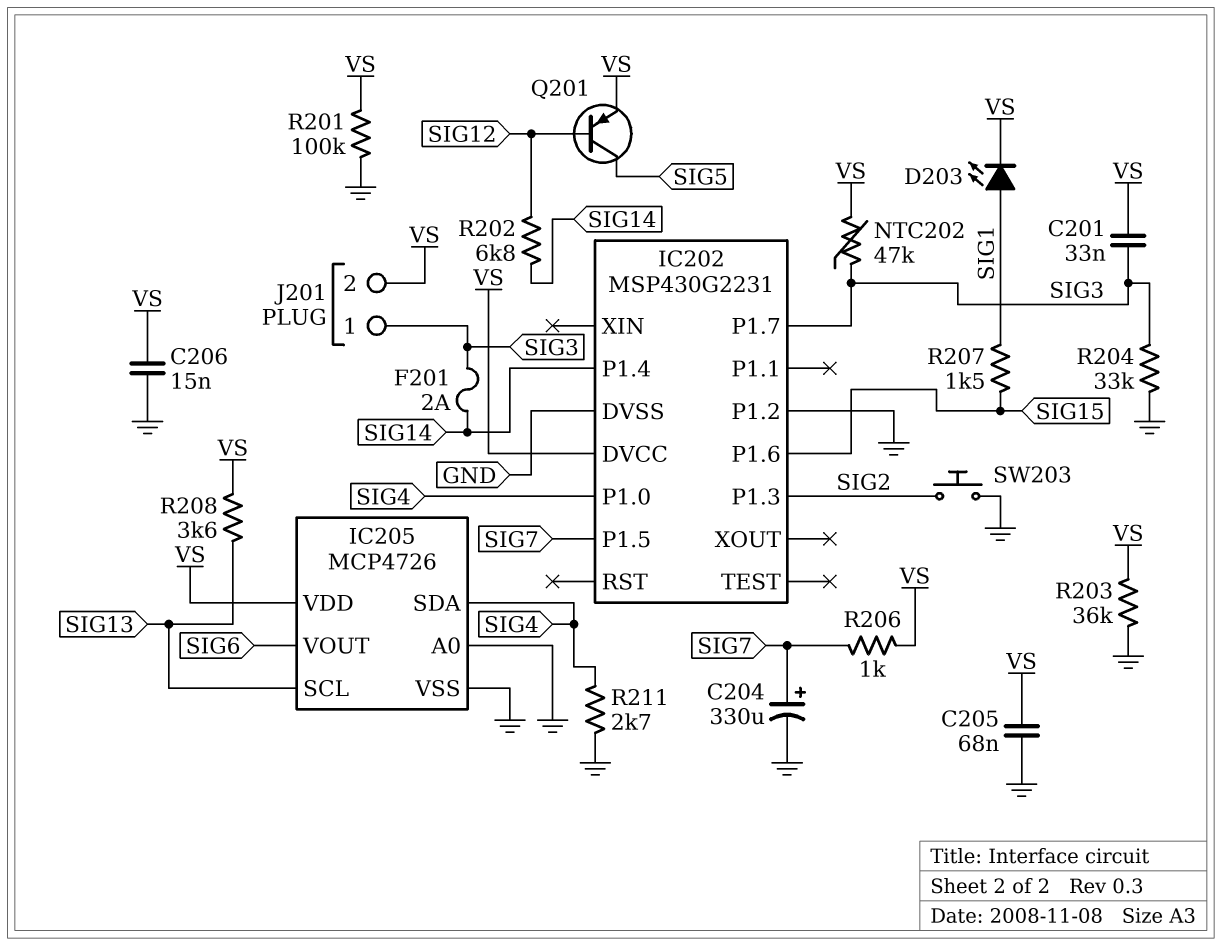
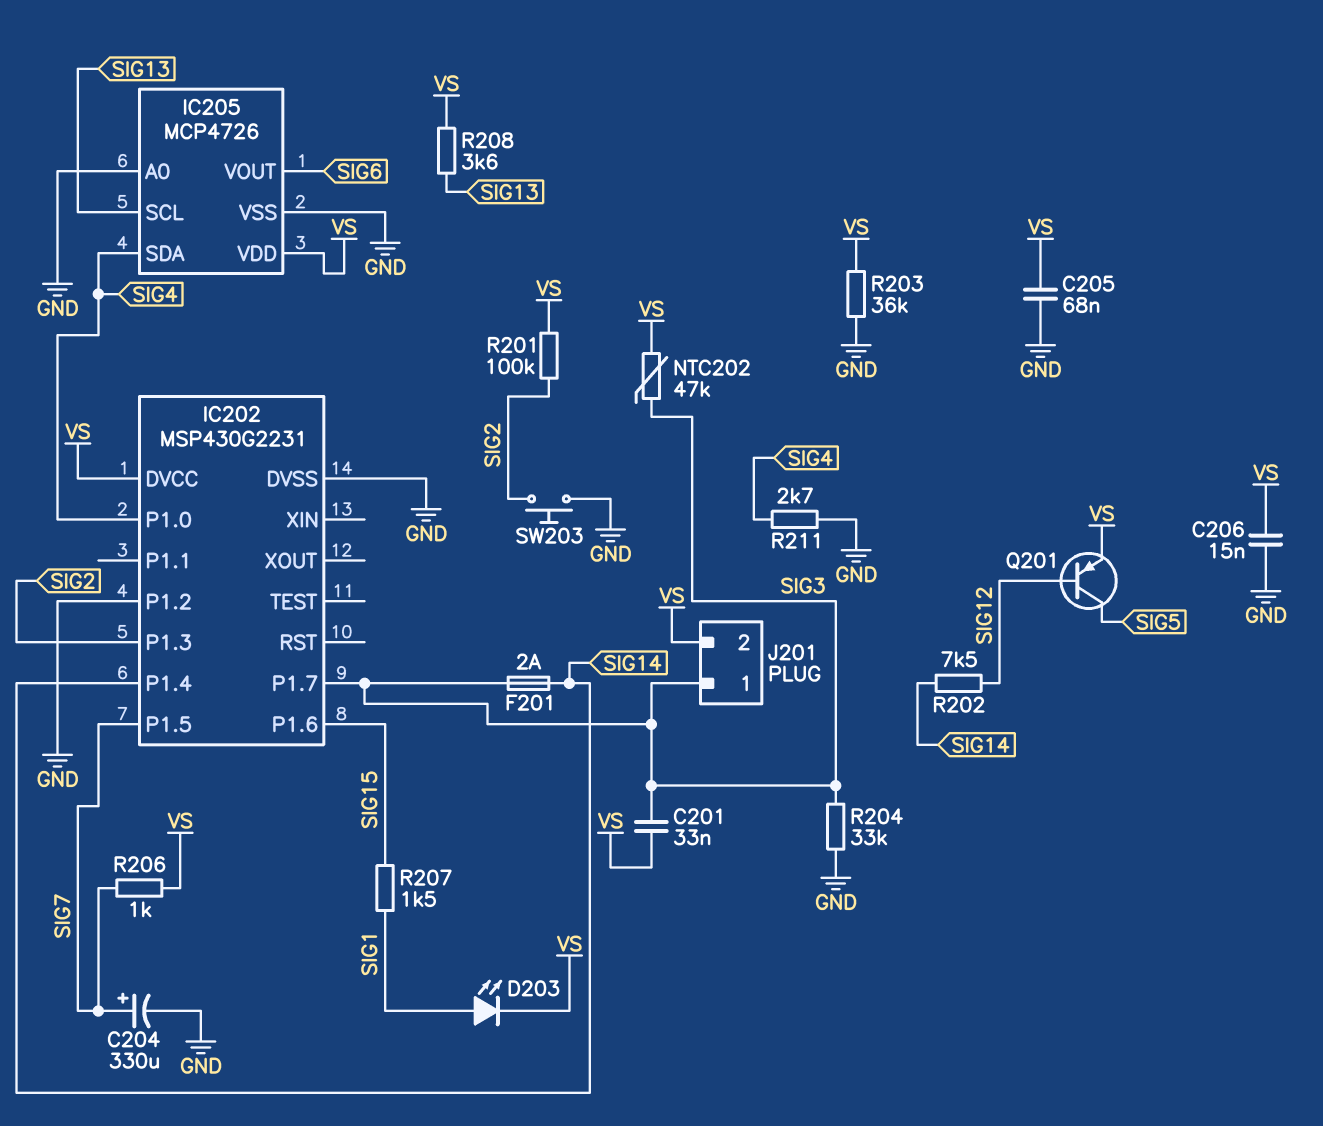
R201: 100k (GND, VS) -> 100k (SIG2, VS)
R202: 6.8k (SIG12, SIG14) -> 7.5k (SIG12, SIG14)

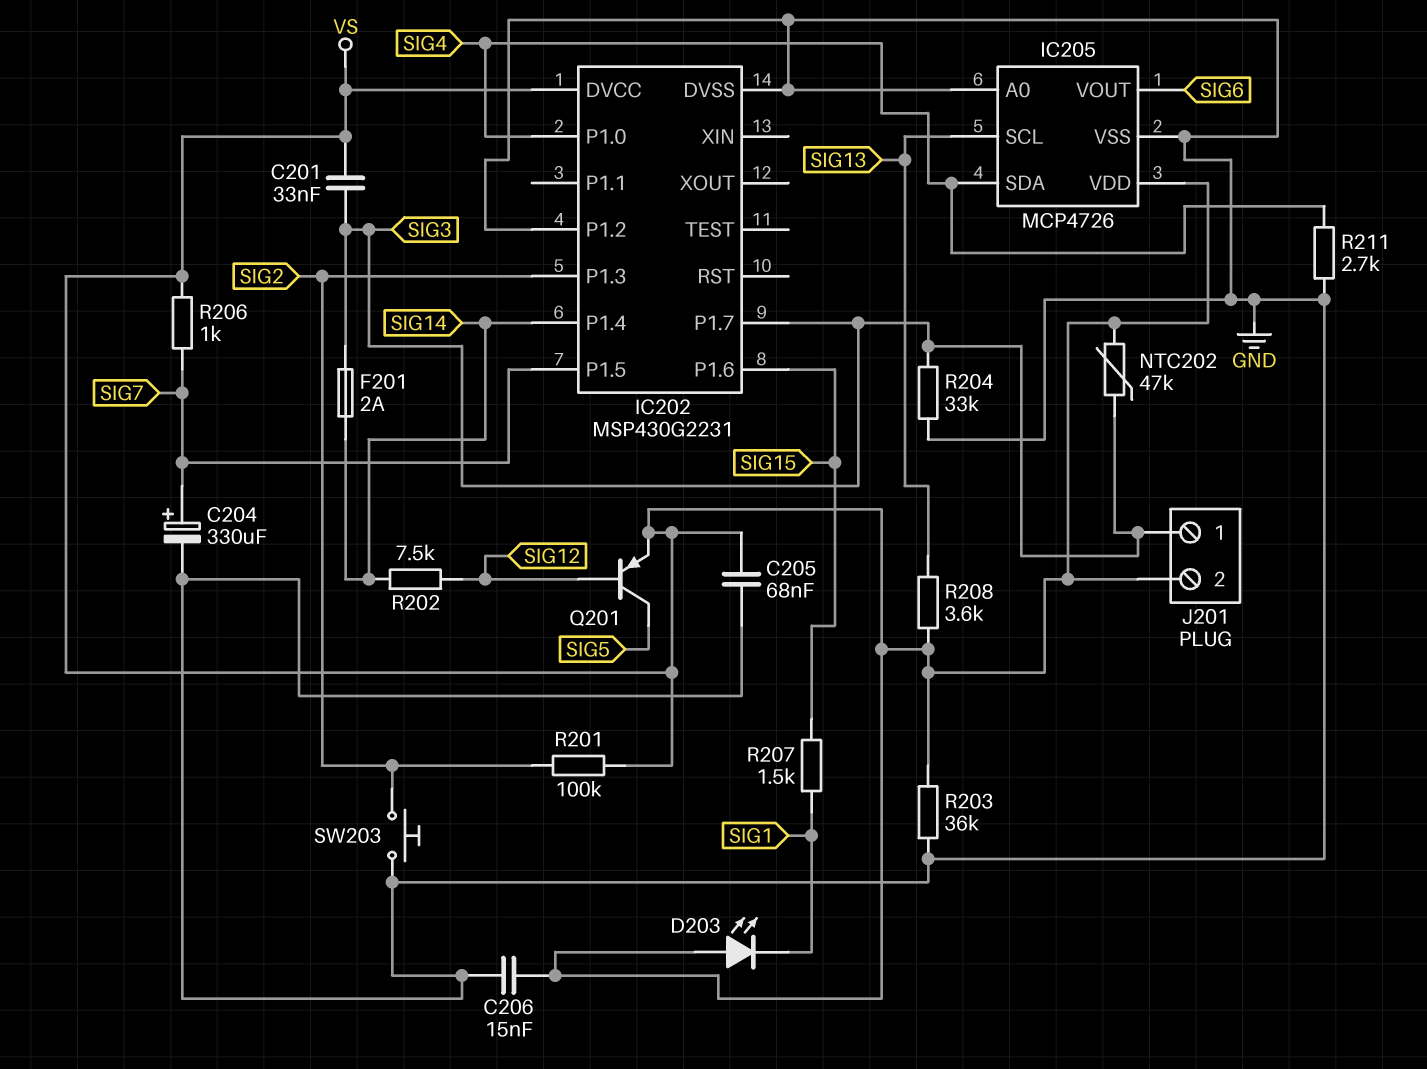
D203: LED (A SIG1, K VS) -> LED (A VS, K SIG1)

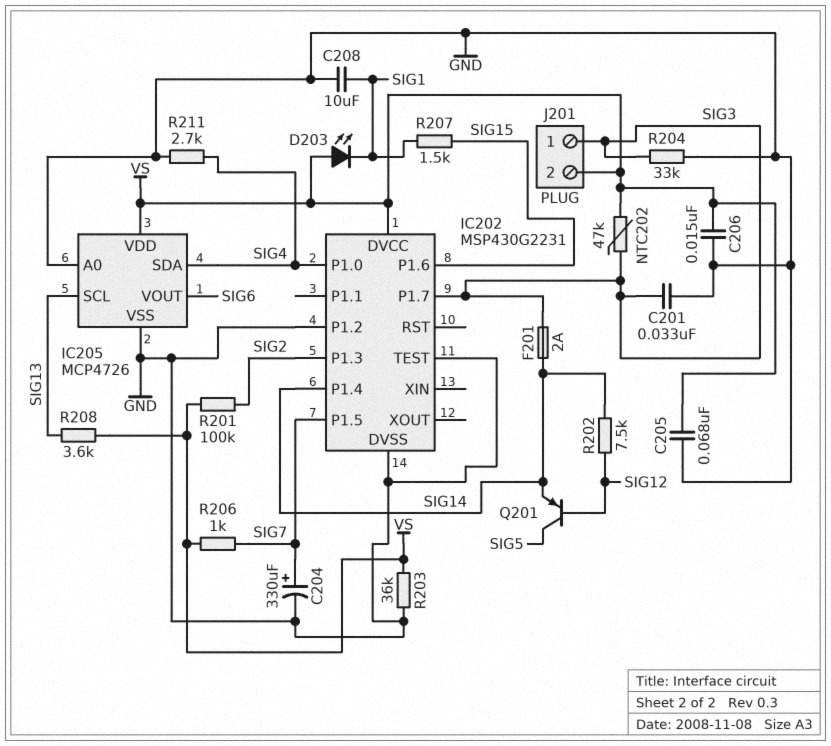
C201: 33nF (SIG3, VS) -> 33nF (GND, SIG3)
C208: none -> 10uF (GND, SIG1)
IC202 pin TEST: none -> GND
Q201: PNP (B SIG12, C SIG5, E VS) -> PNP (B SIG12, C SIG5, E SIG14)
SW203: button (GND, SIG2) -> none

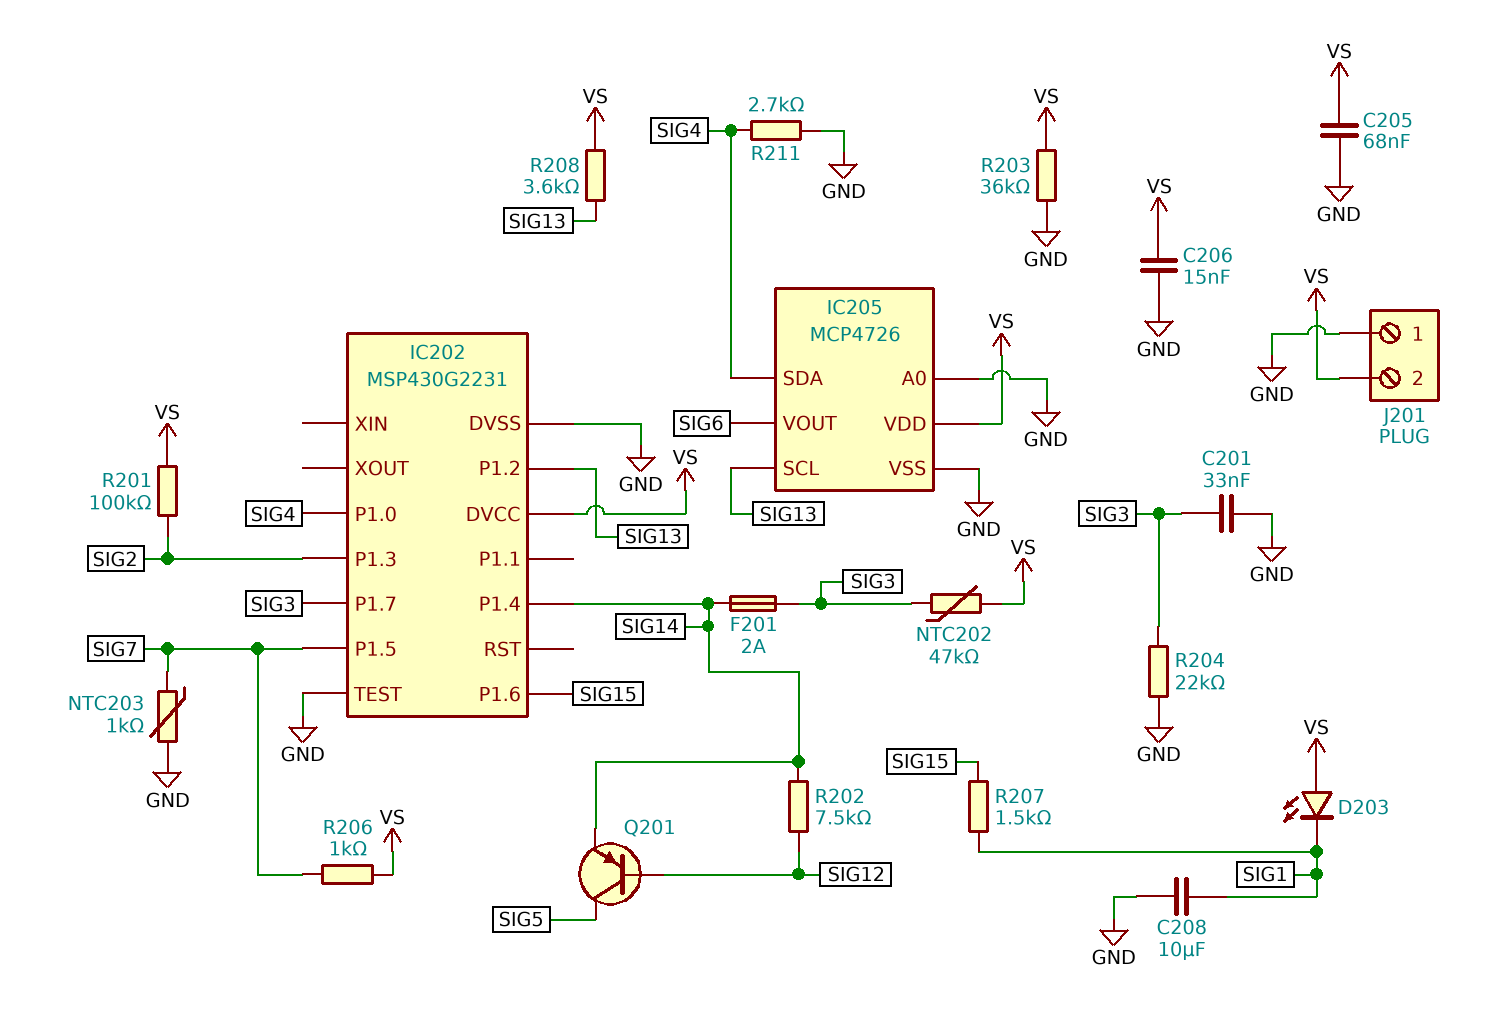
C204: 330uF (plus SIG7, minus GND) -> none
IC202 pin P1.2: GND -> SIG13
J201 pin 1: SIG3 -> GND
NTC203: none -> 1k (GND, SIG7)
R204: 33k (GND, SIG3) -> 22k (GND, SIG3)

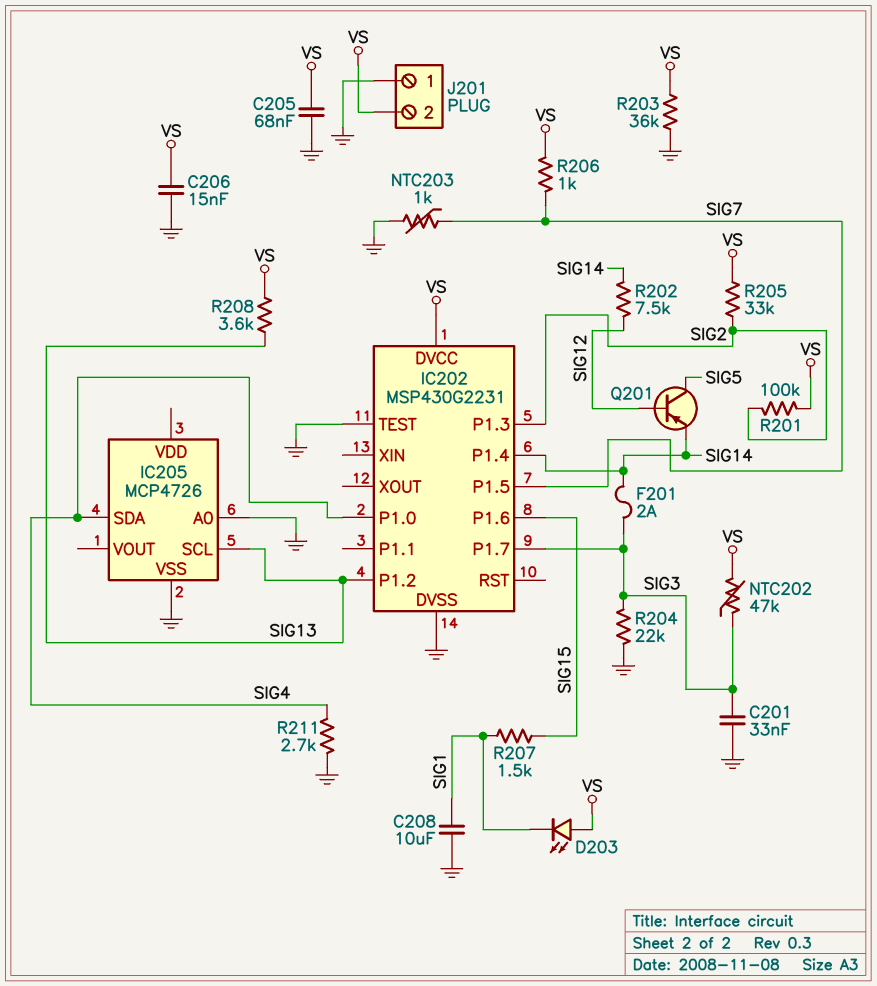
IC205 pin VDD: VS -> none
IC205 pin VOUT: SIG6 -> none
R205: none -> 33k (SIG2, VS)

